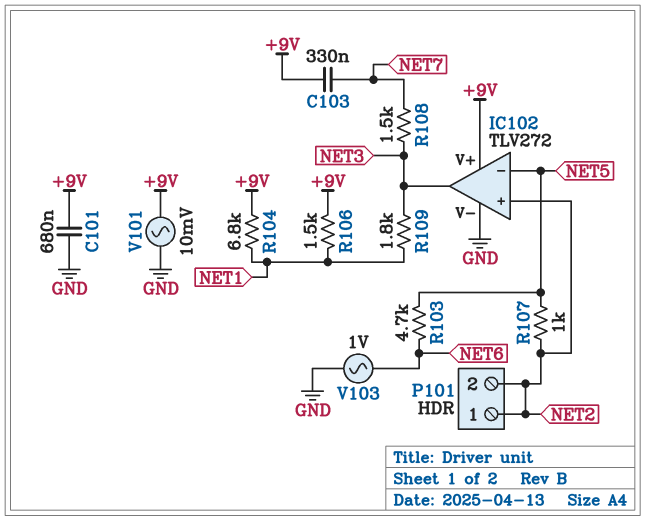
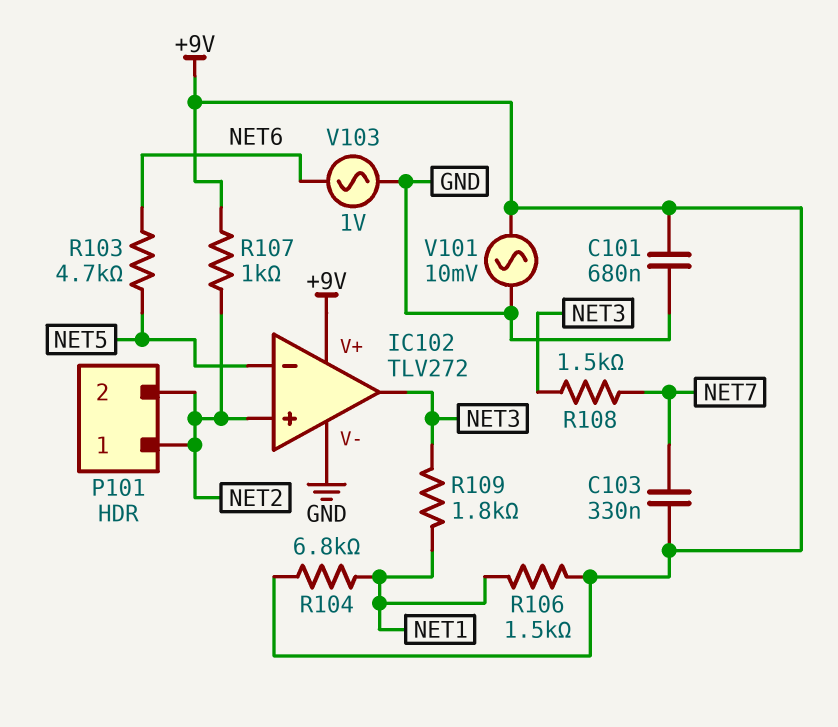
R107: 1k (NET2, NET5) -> 1k (+9V, NET2)

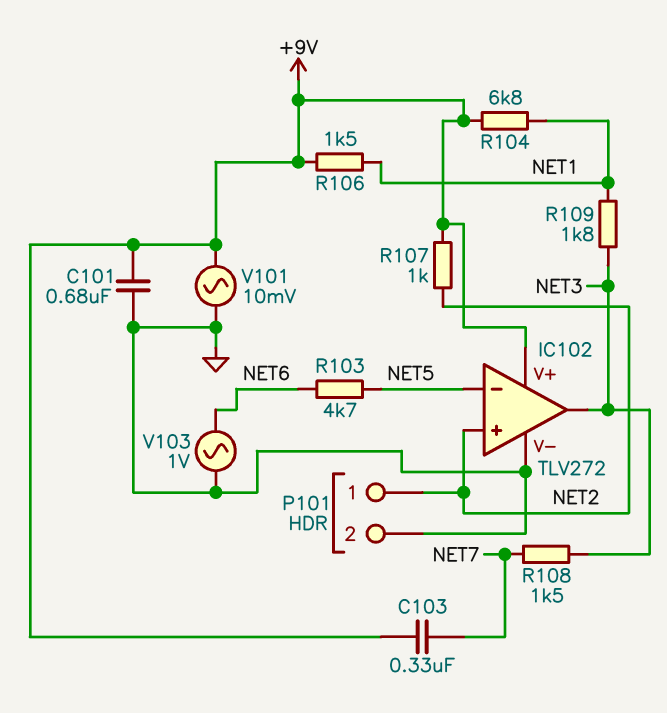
P101 pin 2: NET2 -> GND

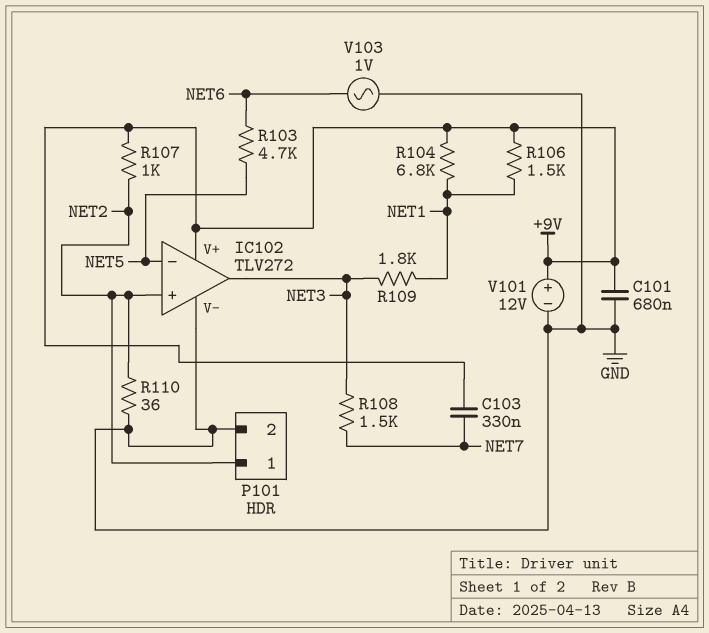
R110: none -> 36 (GND, NET2)
V101: AC 10mV (+9V, GND) -> 12V (plus +9V, minus GND)

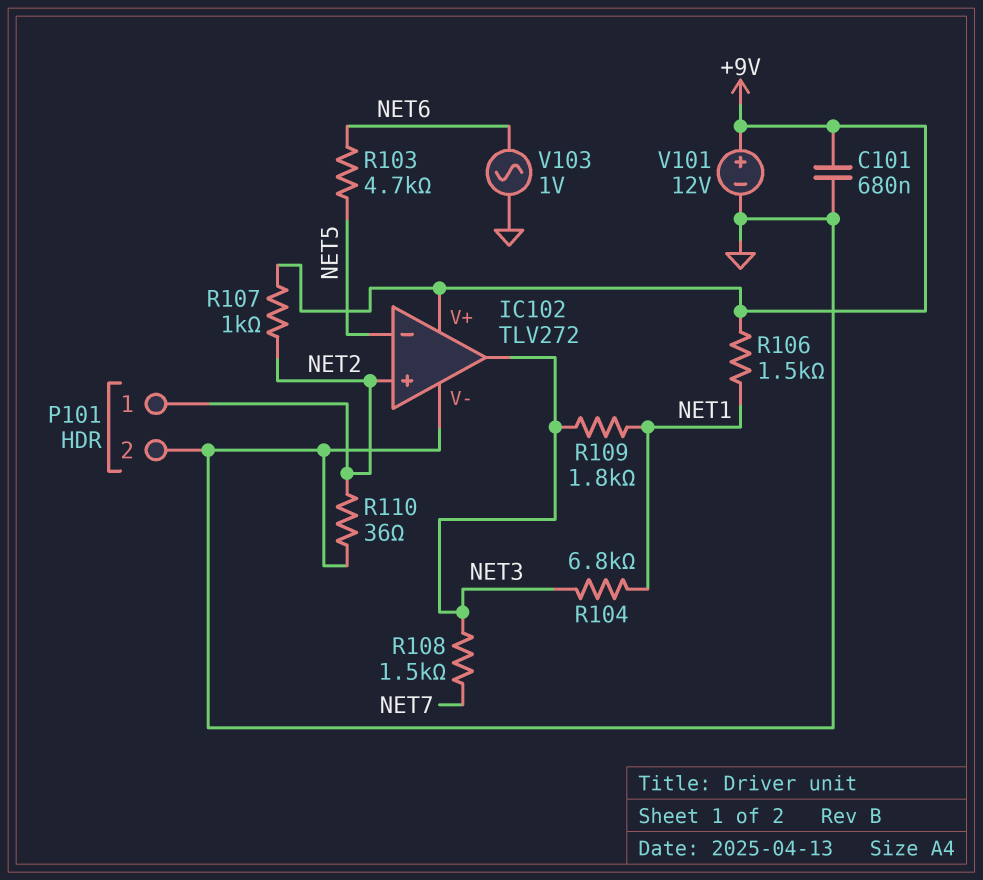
C103: 330nF (+9V, NET7) -> none
R104: 6.8k (+9V, NET1) -> 6.8k (NET1, NET3)

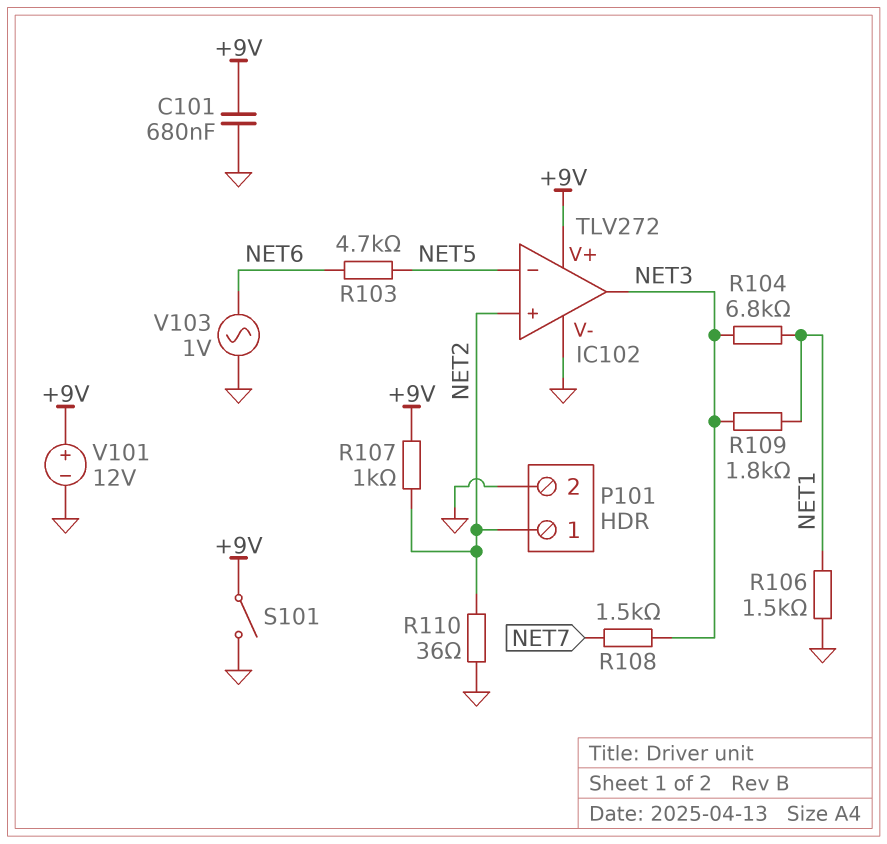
R106: 1.5k (+9V, NET1) -> 1.5k (GND, NET1)
S101: none -> switch (+9V, GND)

